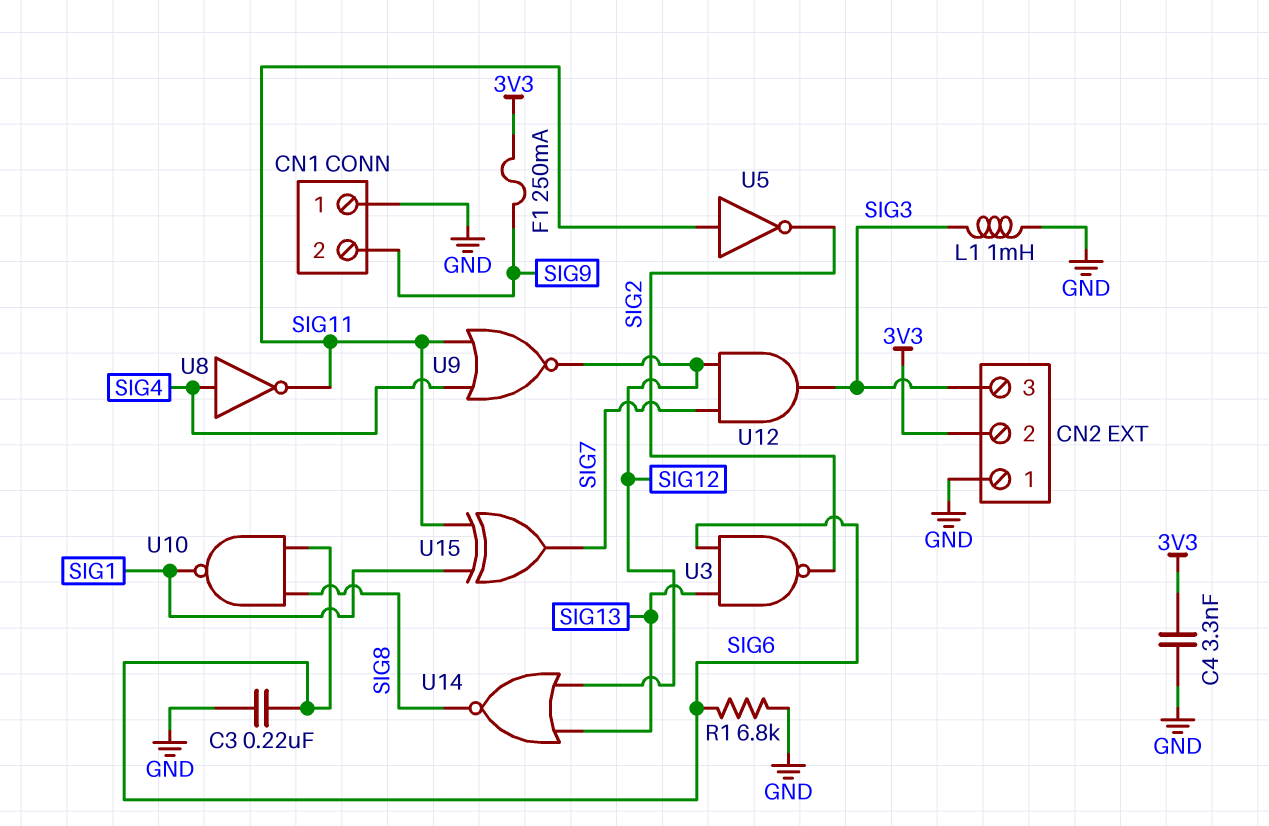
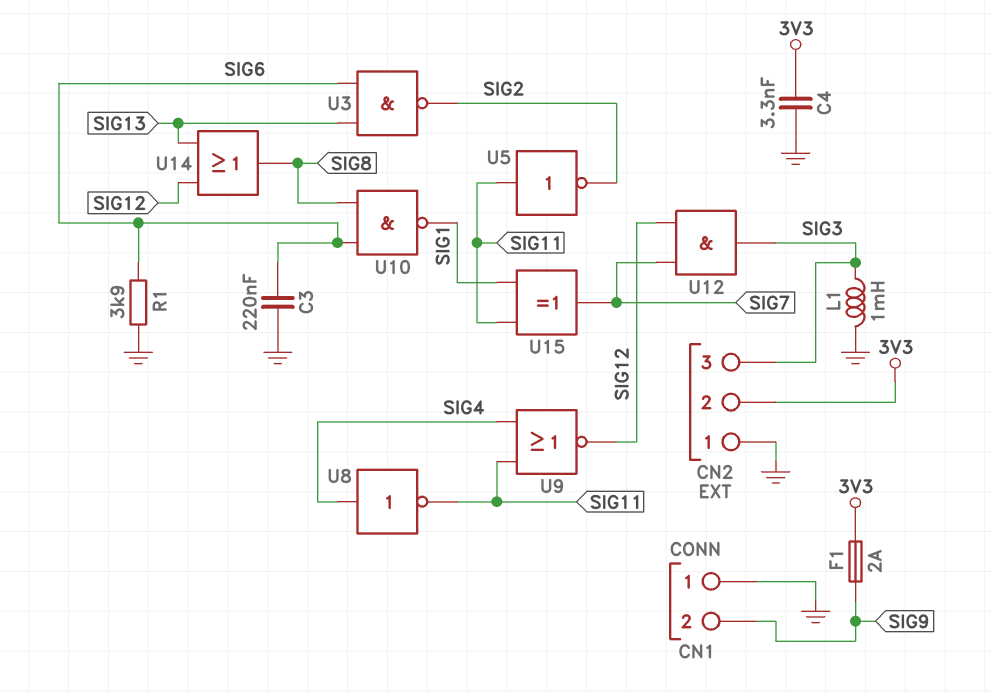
F1: 250mA (3V3, SIG9) -> 2A (3V3, SIG9)
R1: 6.8k (GND, SIG6) -> 3.9k (GND, SIG6)
U14: NOR (in SIG12, in SIG13, out SIG8) -> OR (in SIG12, in SIG13, out SIG8)

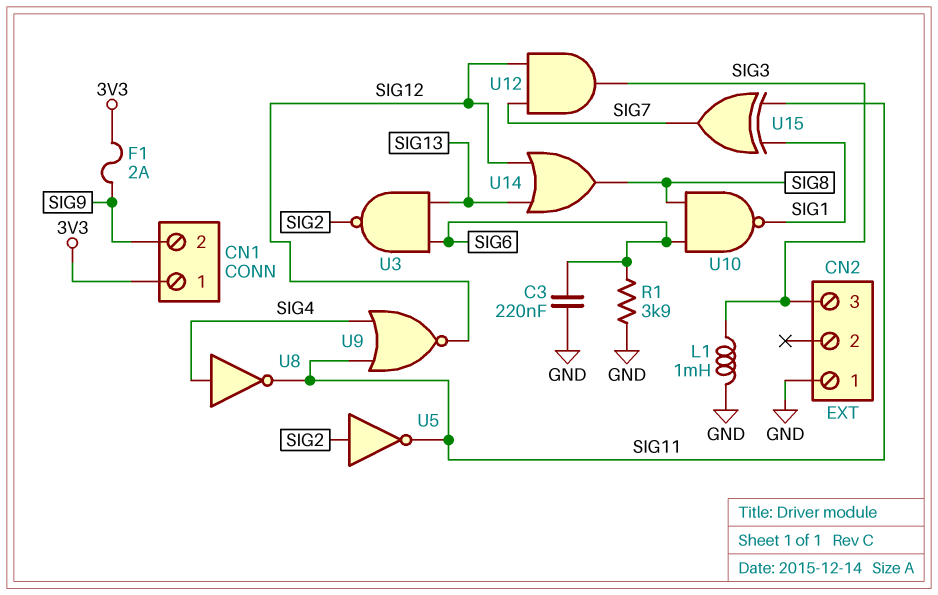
C4: 3.3nF (3V3, GND) -> none
CN1 pin 1: GND -> 3V3
CN2 pin 2: 3V3 -> none
U5: NOT (in SIG11, out SIG2) -> NOT (in SIG2, out SIG11)

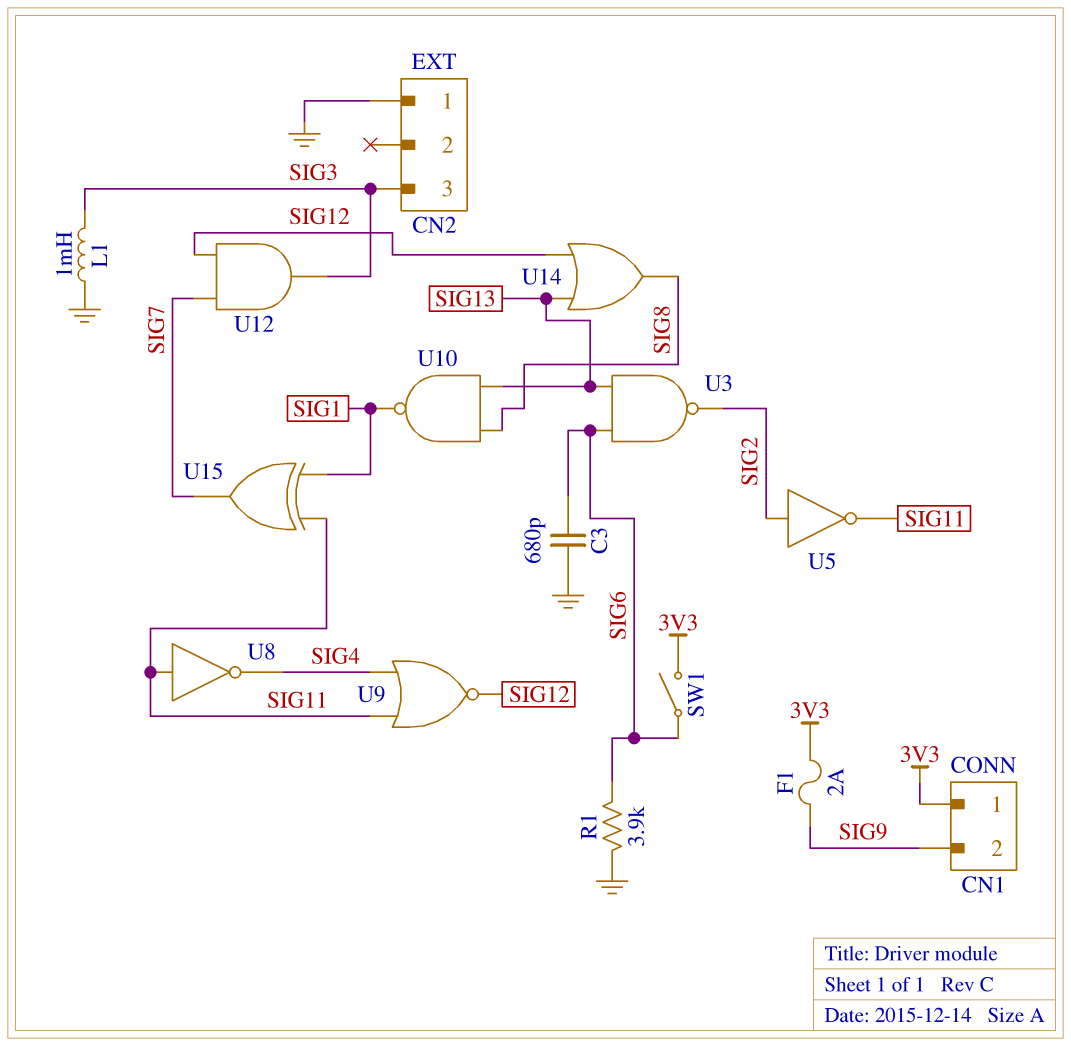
C3: 220nF (GND, SIG6) -> 680pF (GND, SIG6)
SW1: none -> switch (3V3, SIG6)
U8: NOT (in SIG4, out SIG11) -> NOT (in SIG11, out SIG4)
U10: NAND (in SIG6, in SIG8, out SIG1) -> NAND (in SIG8, in SIG13, out SIG1)

